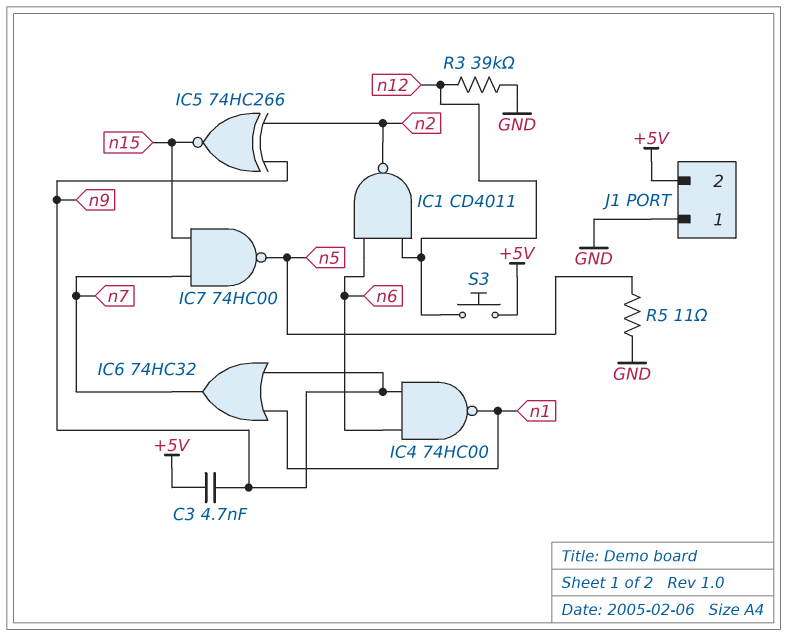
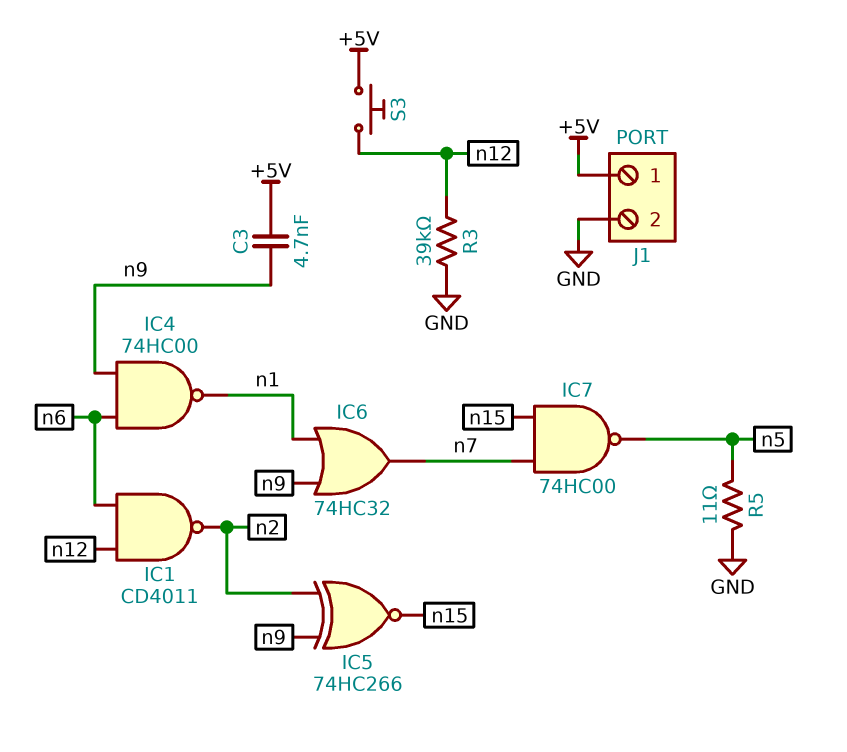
J1 pin 1: GND -> +5V
J1 pin 2: +5V -> GND

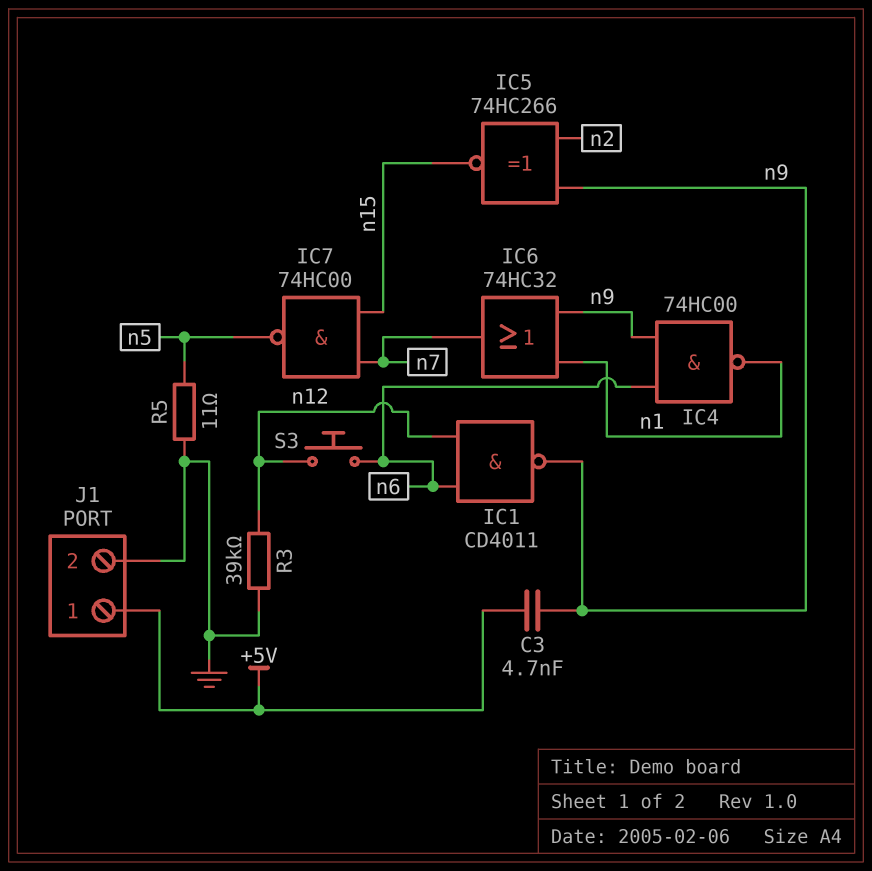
IC1: NAND CD4011 (in n6, in n12, out n2) -> NAND CD4011 (in n6, in n12, out n9)
S3: button (+5V, n12) -> button (n6, n12)

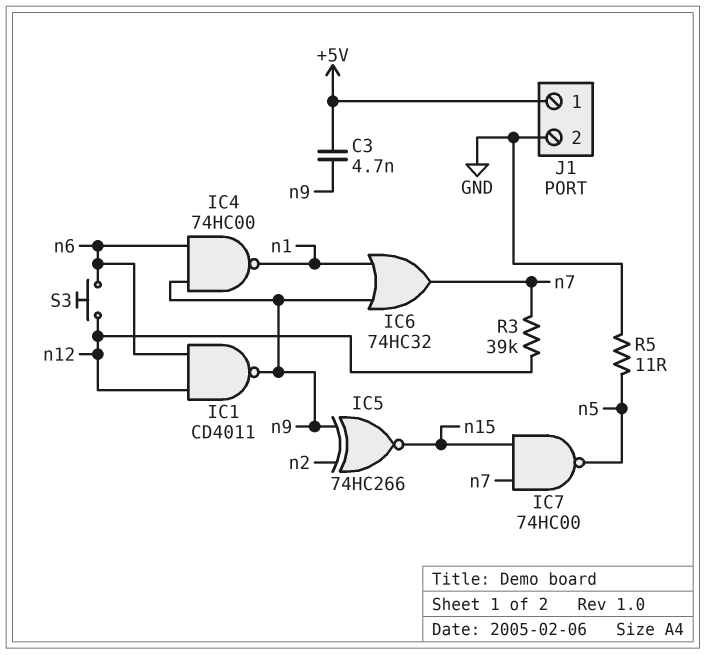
R3: 39k (GND, n12) -> 39k (n7, n12)

